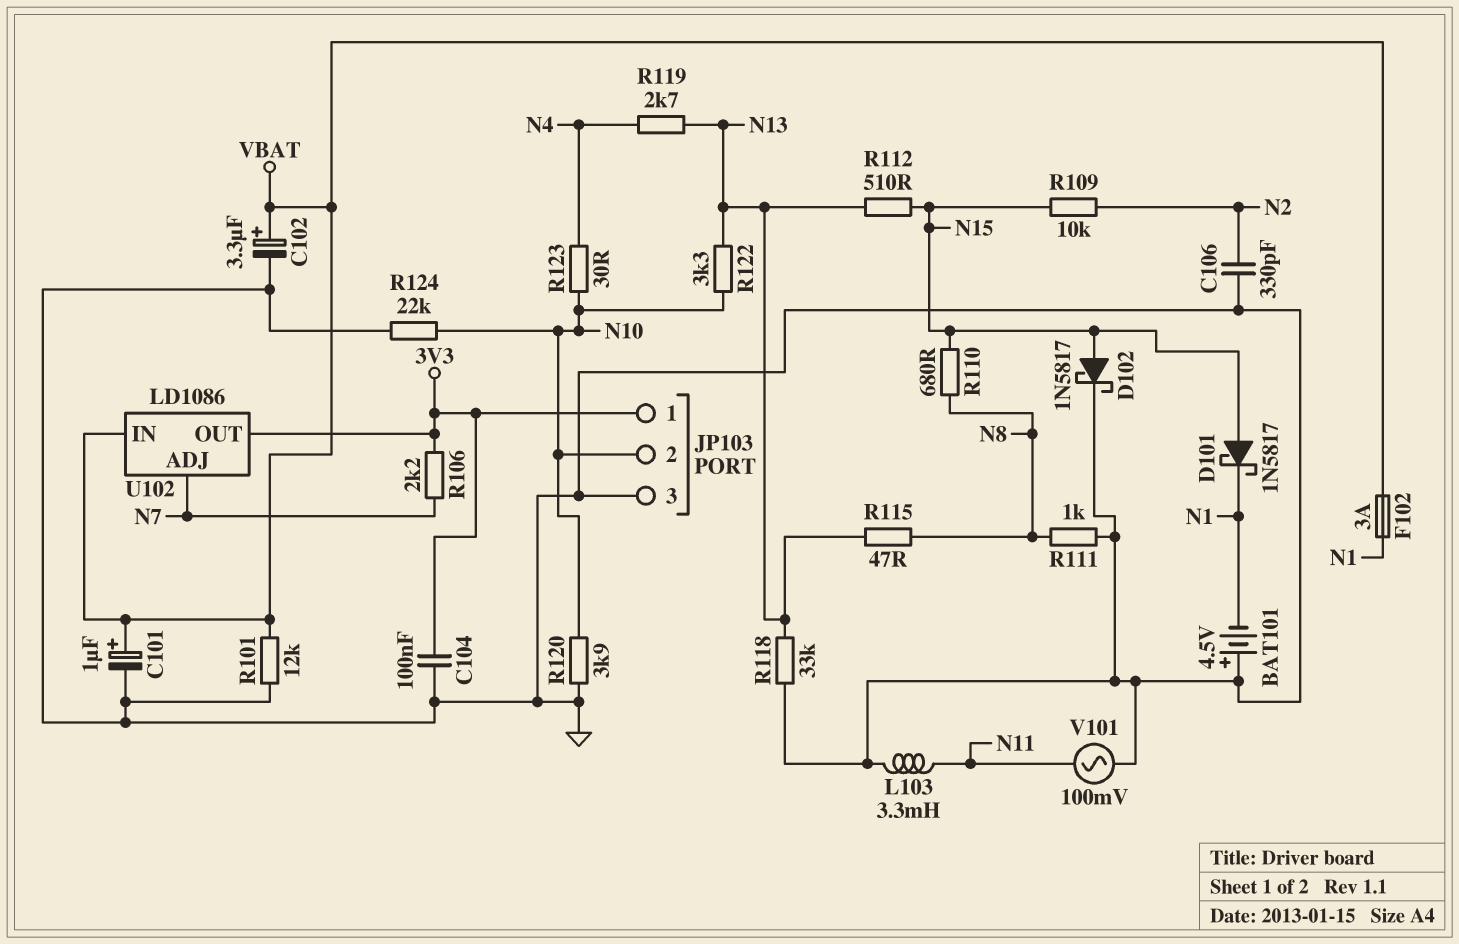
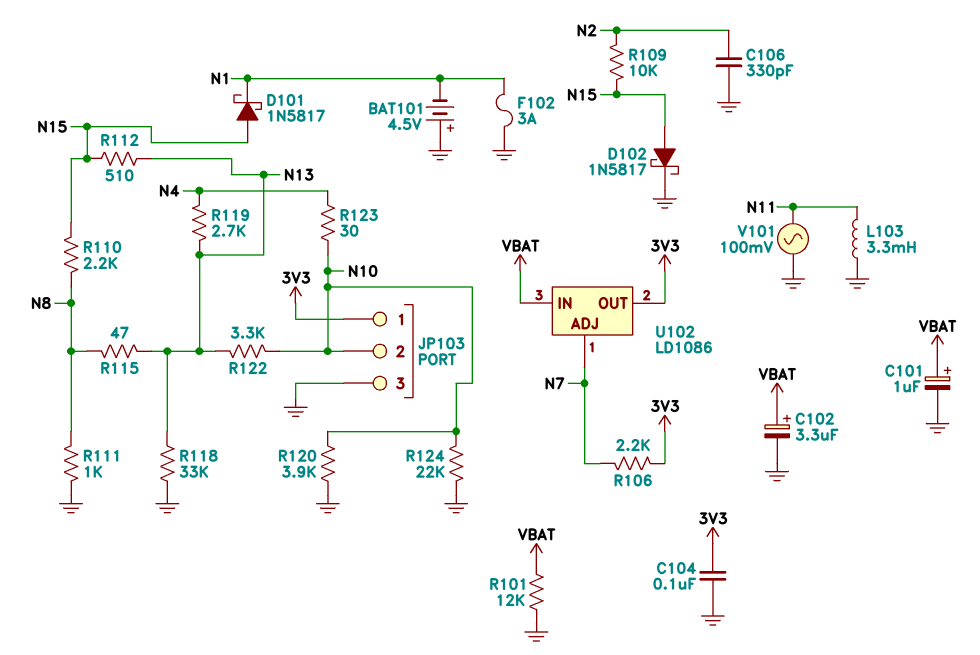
F102: 3A (N1, VBAT) -> 3A (GND, N1)
R110: 680 (N8, N15) -> 2.2k (N8, N15)

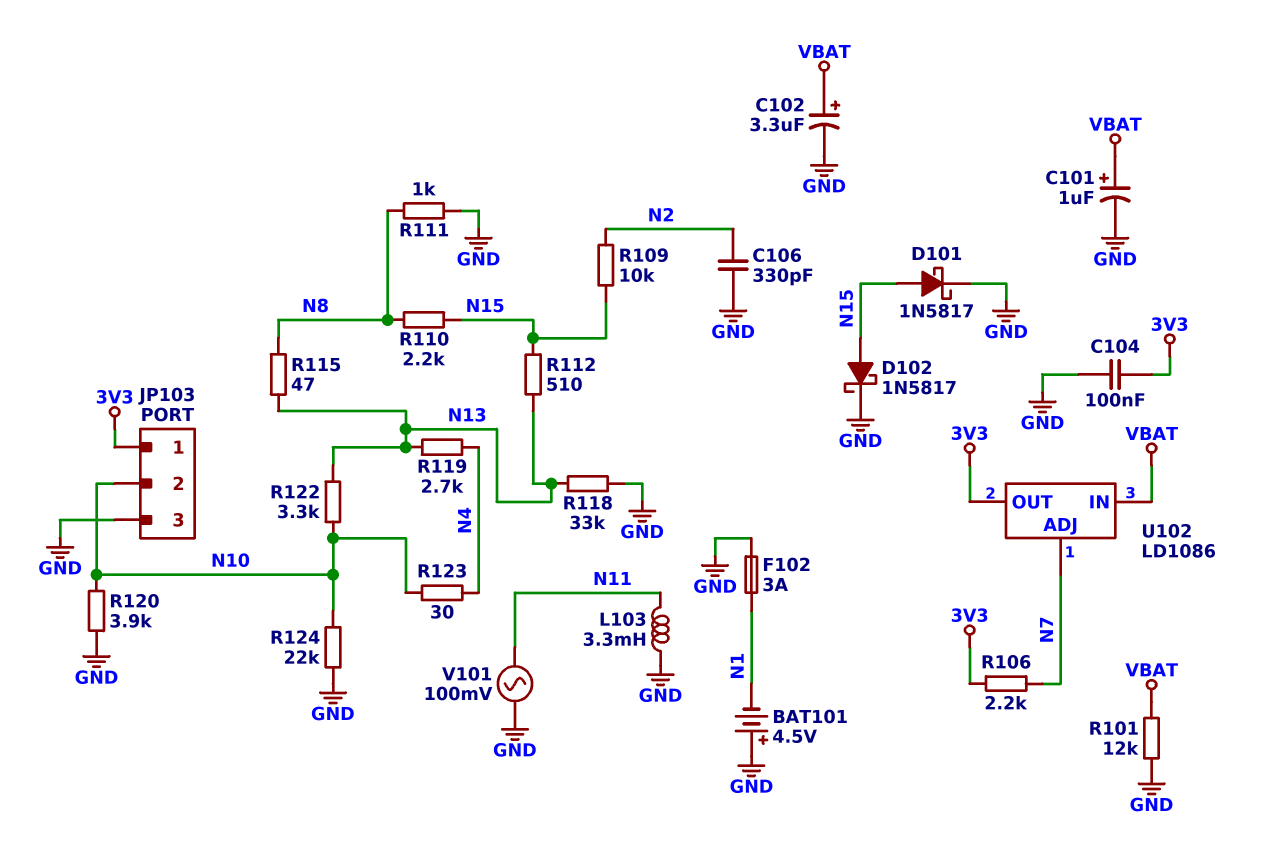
D101: schottky 1N5817 (A N15, K N1) -> schottky 1N5817 (A N15, K GND)

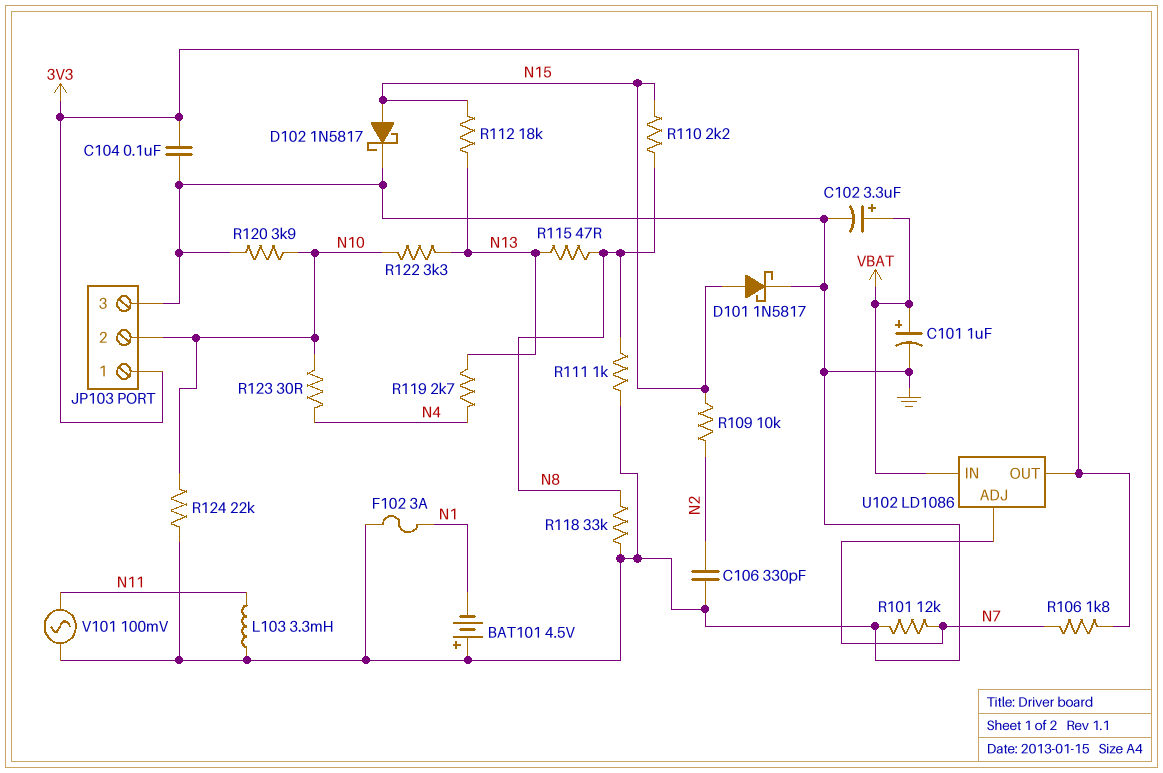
R101: 12k (GND, VBAT) -> 12k (GND, N7)
R106: 2.2k (3V3, N7) -> 1.8k (3V3, N7)
R112: 510 (N13, N15) -> 18k (N13, N15)
R118: 33k (GND, N13) -> 33k (GND, N8)

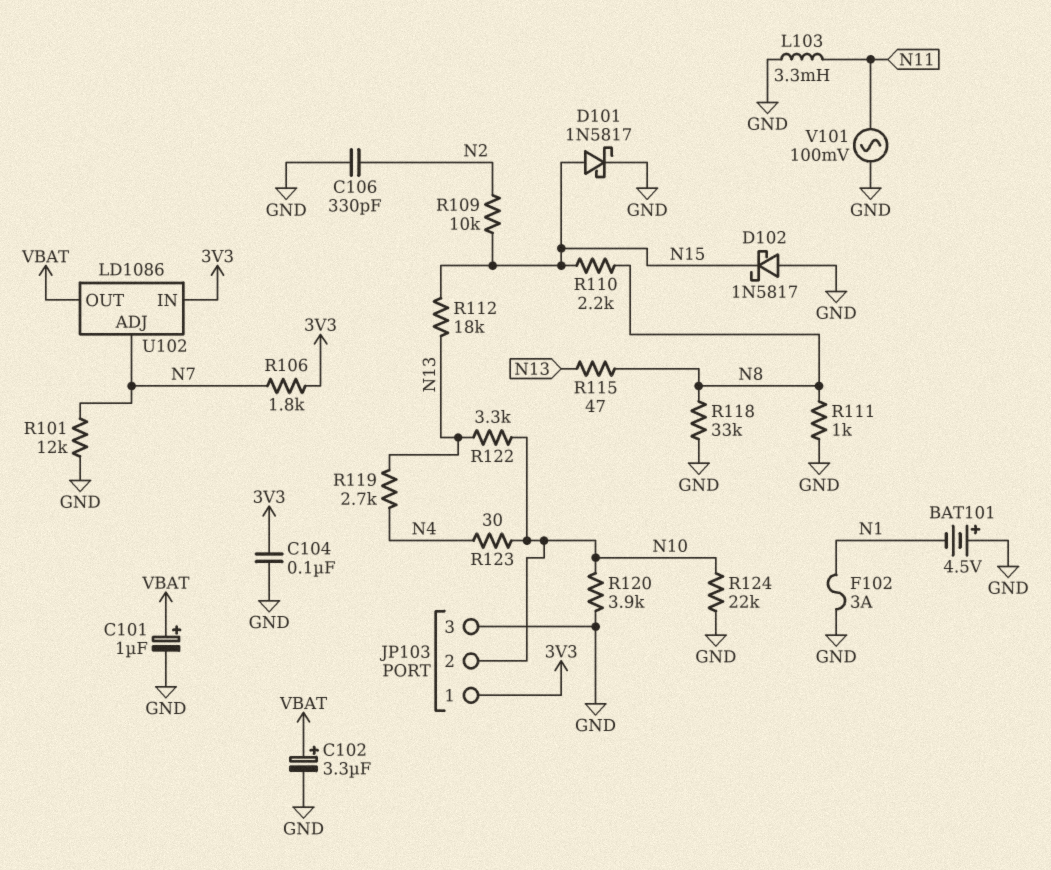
D102: schottky 1N5817 (A N15, K GND) -> schottky 1N5817 (A GND, K N15)
U102 pin IN: VBAT -> 3V3
U102 pin OUT: 3V3 -> VBAT

